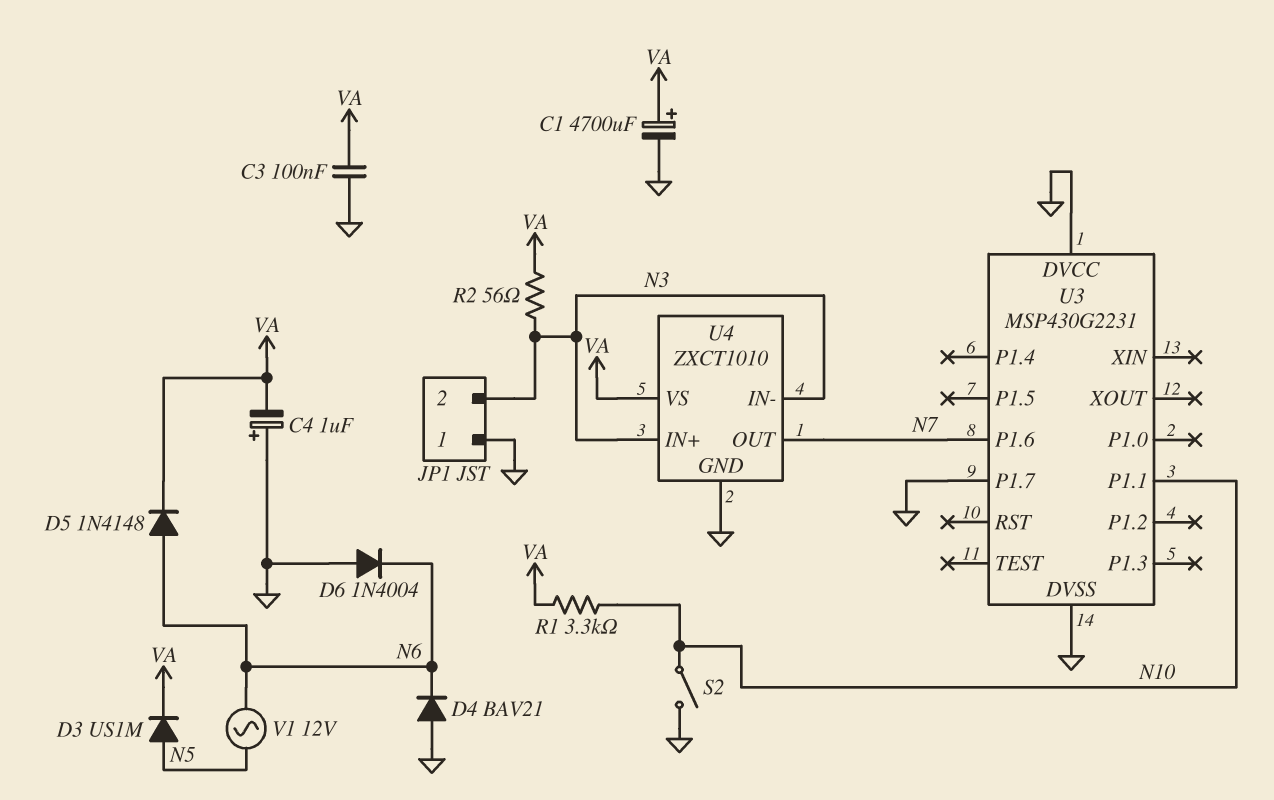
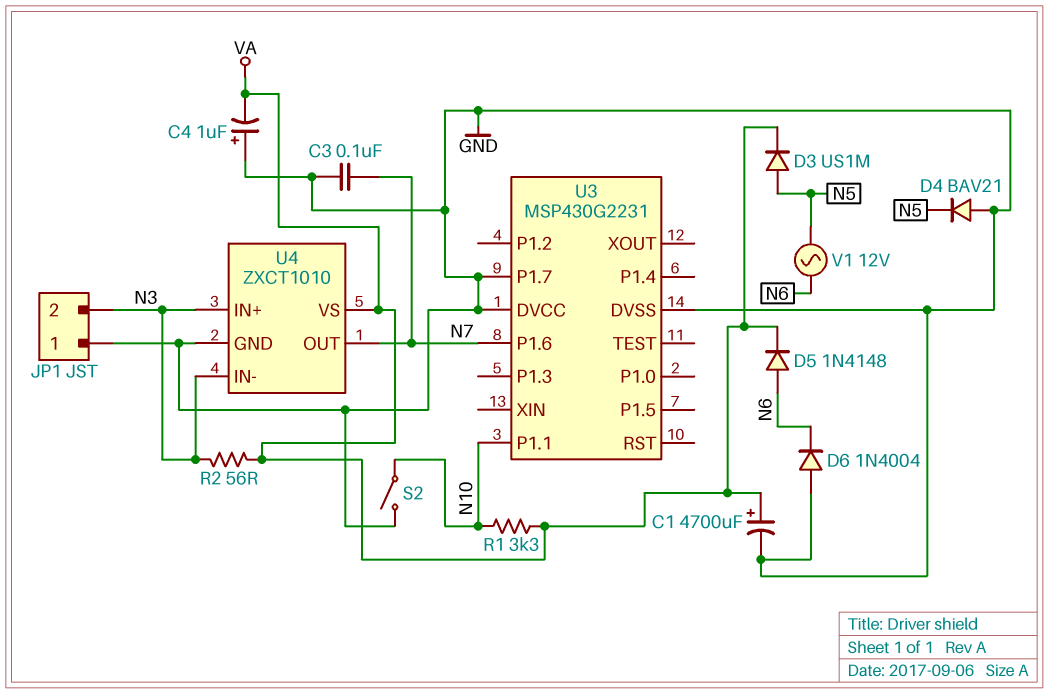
C3: 100nF (GND, VA) -> 100nF (GND, N7)
D4: diode BAV21 (A GND, K N6) -> diode BAV21 (A GND, K N5)

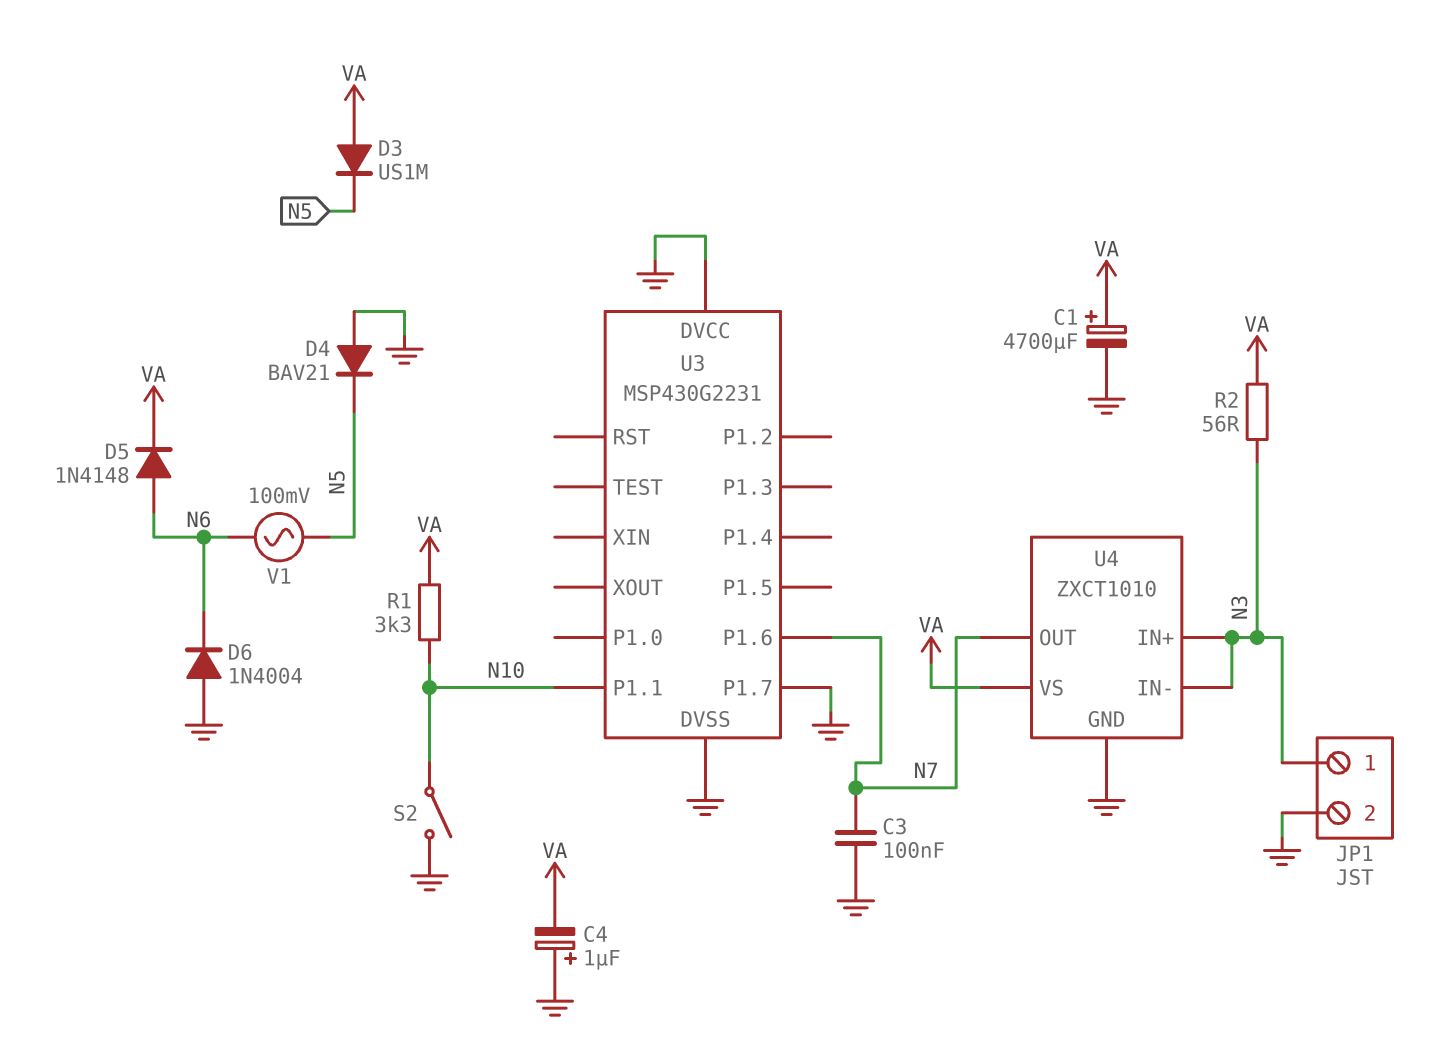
D3: diode US1M (A N5, K VA) -> diode US1M (A VA, K N5)
JP1 pin 1: GND -> N3
JP1 pin 2: N3 -> GND
V1: AC 12V (N5, N6) -> AC 100mV (N5, N6)

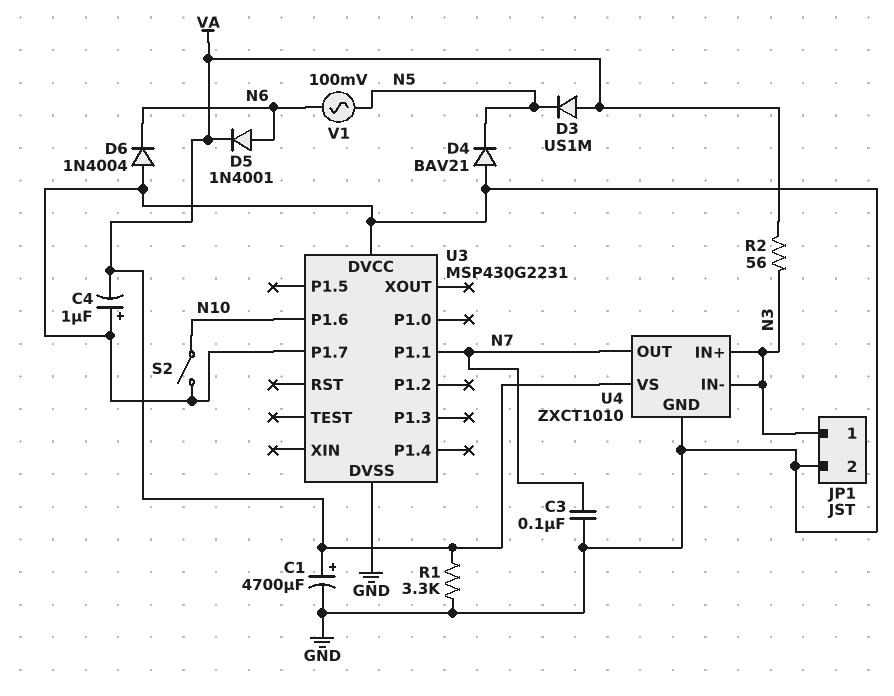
D5: diode 1N4148 (A N6, K VA) -> diode 1N4001 (A N6, K VA)
R1: 3.3k (N10, VA) -> 3.3k (GND, VA)
U3 pin P1.1: N10 -> N7
U3 pin P1.6: N7 -> N10

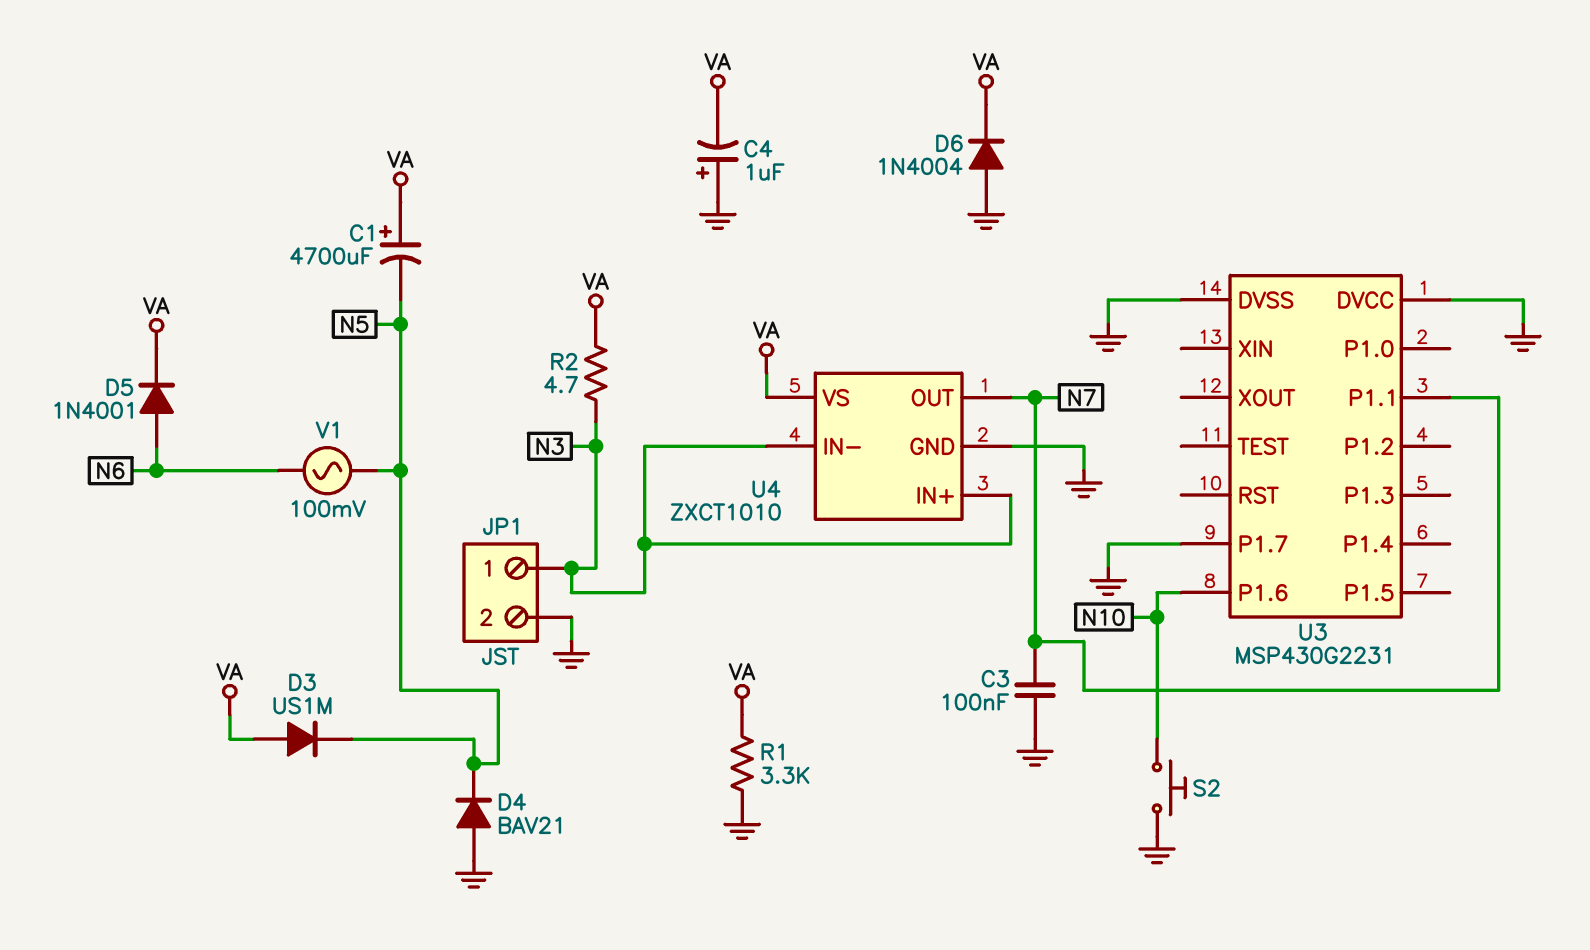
C1: 4700uF (plus VA, minus GND) -> 4700uF (plus VA, minus N5)
D6: diode 1N4004 (A GND, K N6) -> diode 1N4004 (A GND, K VA)
R2: 56 (N3, VA) -> 4.7 (N3, VA)
S2: switch (GND, N10) -> button (GND, N10)

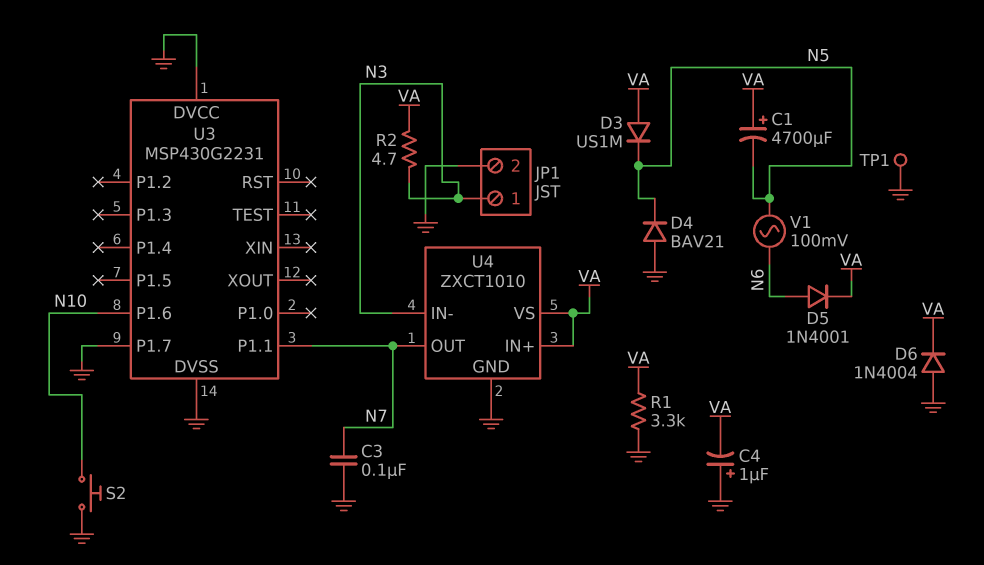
TP1: none -> test point (GND)
U4 pin IN+: N3 -> VA

